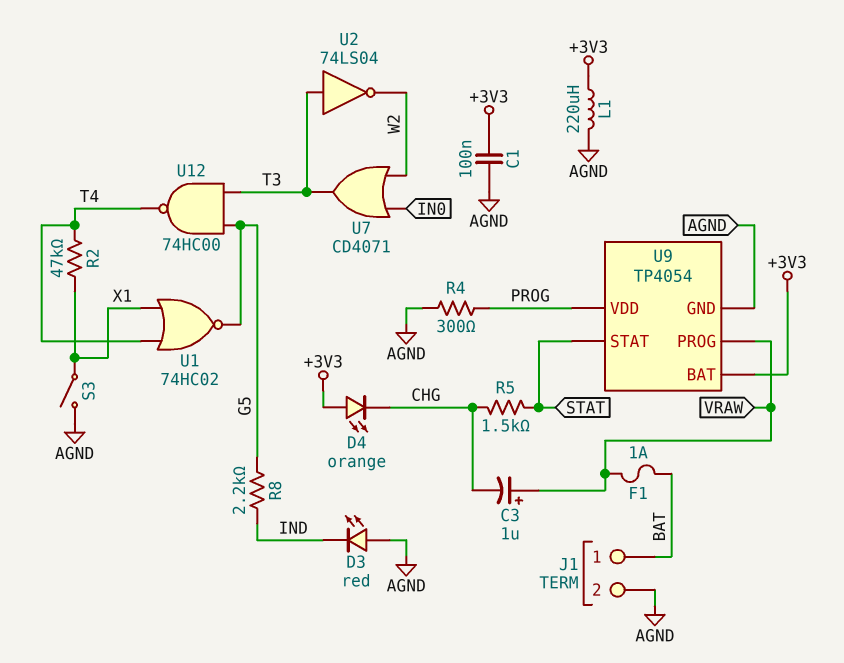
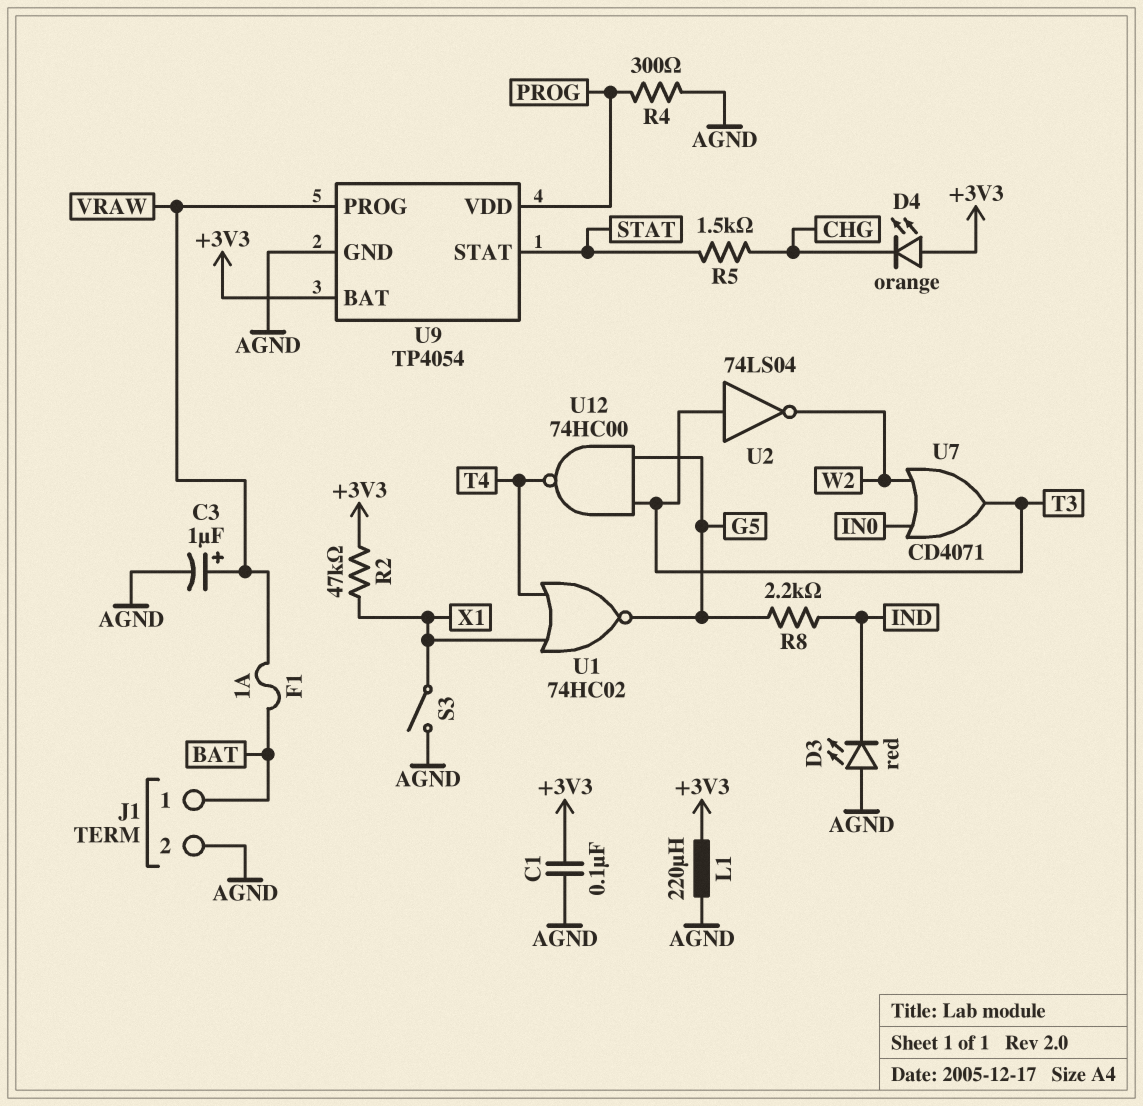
C3: 1uF (plus VRAW, minus CHG) -> 1uF (plus VRAW, minus AGND)
R2: 47k (T4, X1) -> 47k (+3V3, X1)

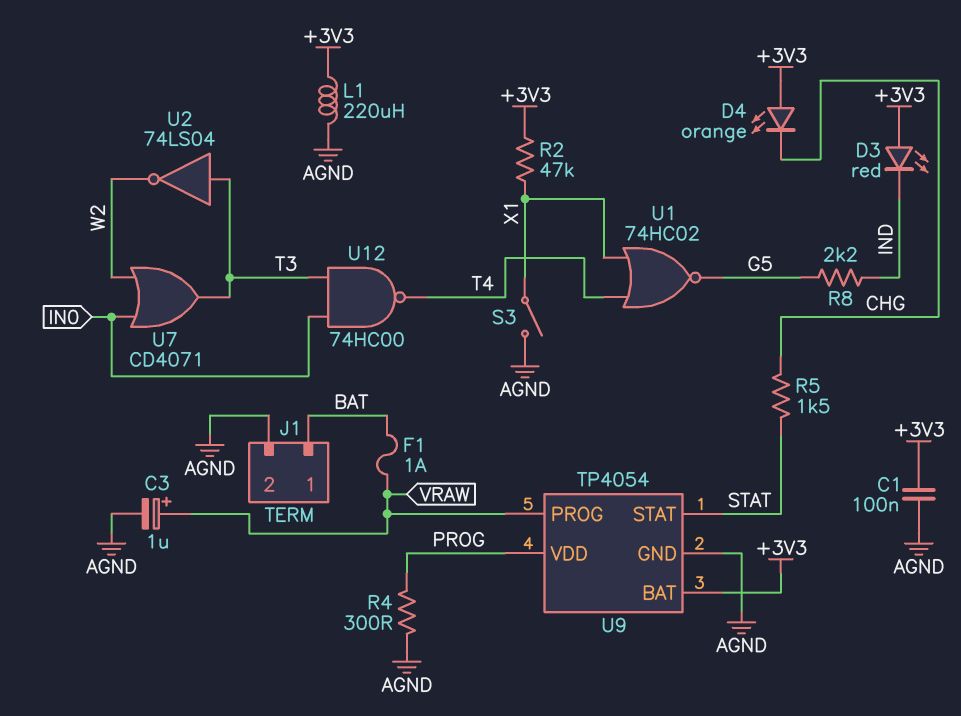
D3: LED red (A AGND, K IND) -> LED red (A +3V3, K IND)
U12: NAND 74HC00 (in G5, in T3, out T4) -> NAND 74HC00 (in IN0, in T3, out T4)

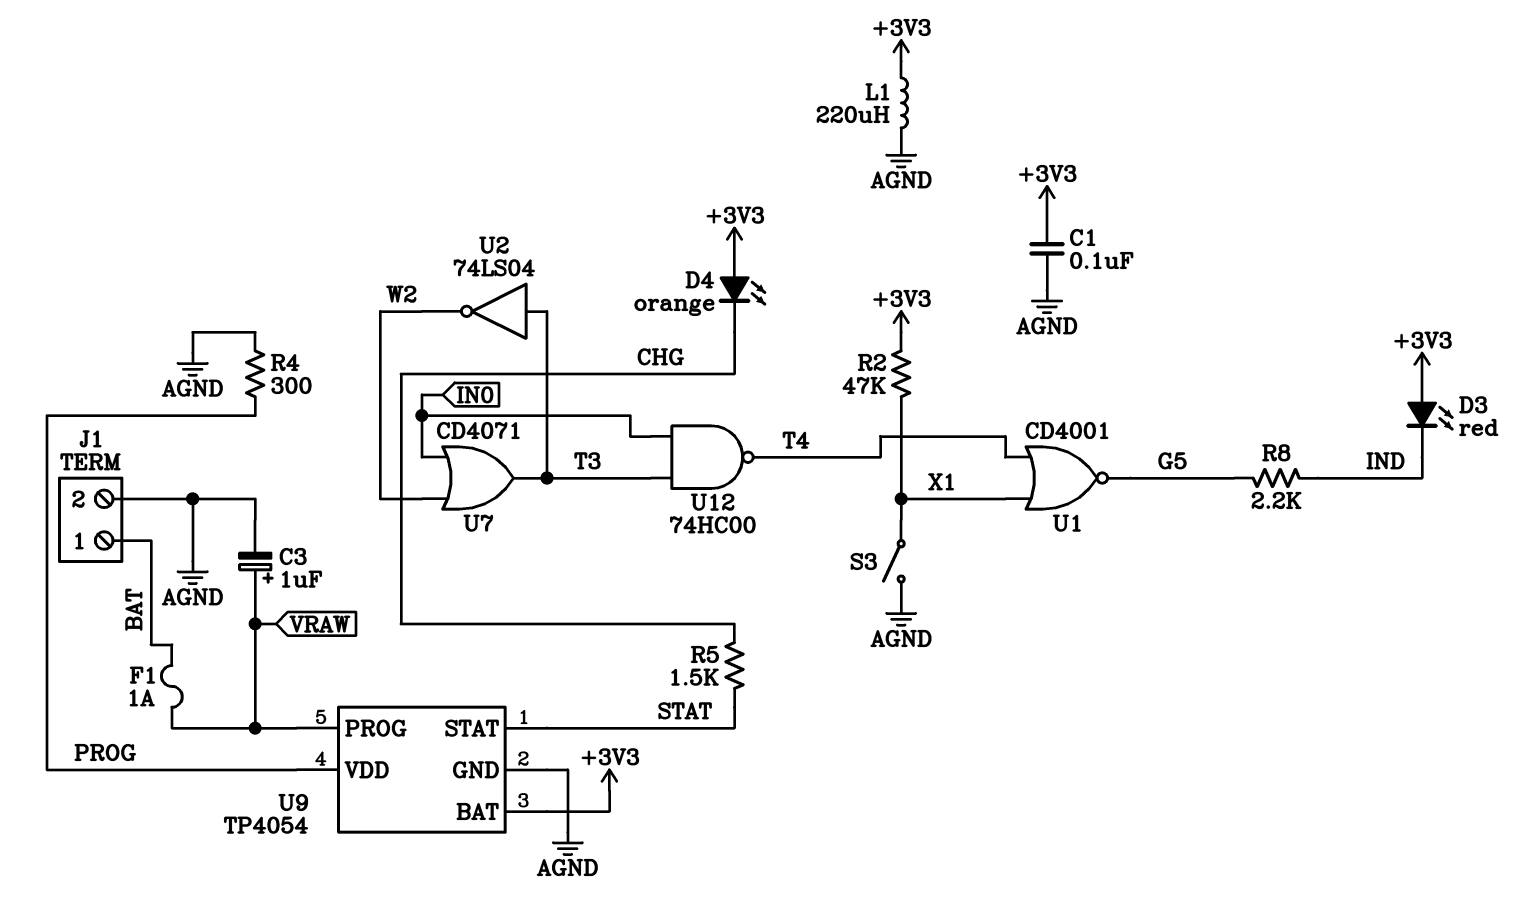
U1: NOR 74HC02 (in T4, in X1, out G5) -> NOR CD4001 (in T4, in X1, out G5)

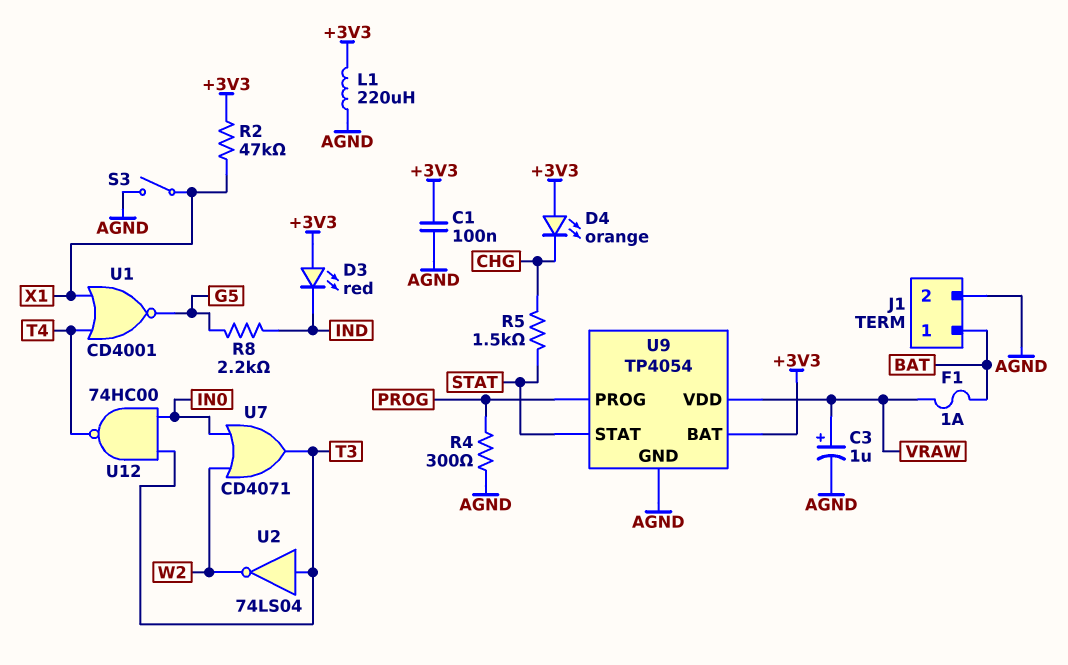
U9 pin PROG: VRAW -> PROG
U9 pin VDD: PROG -> VRAW

